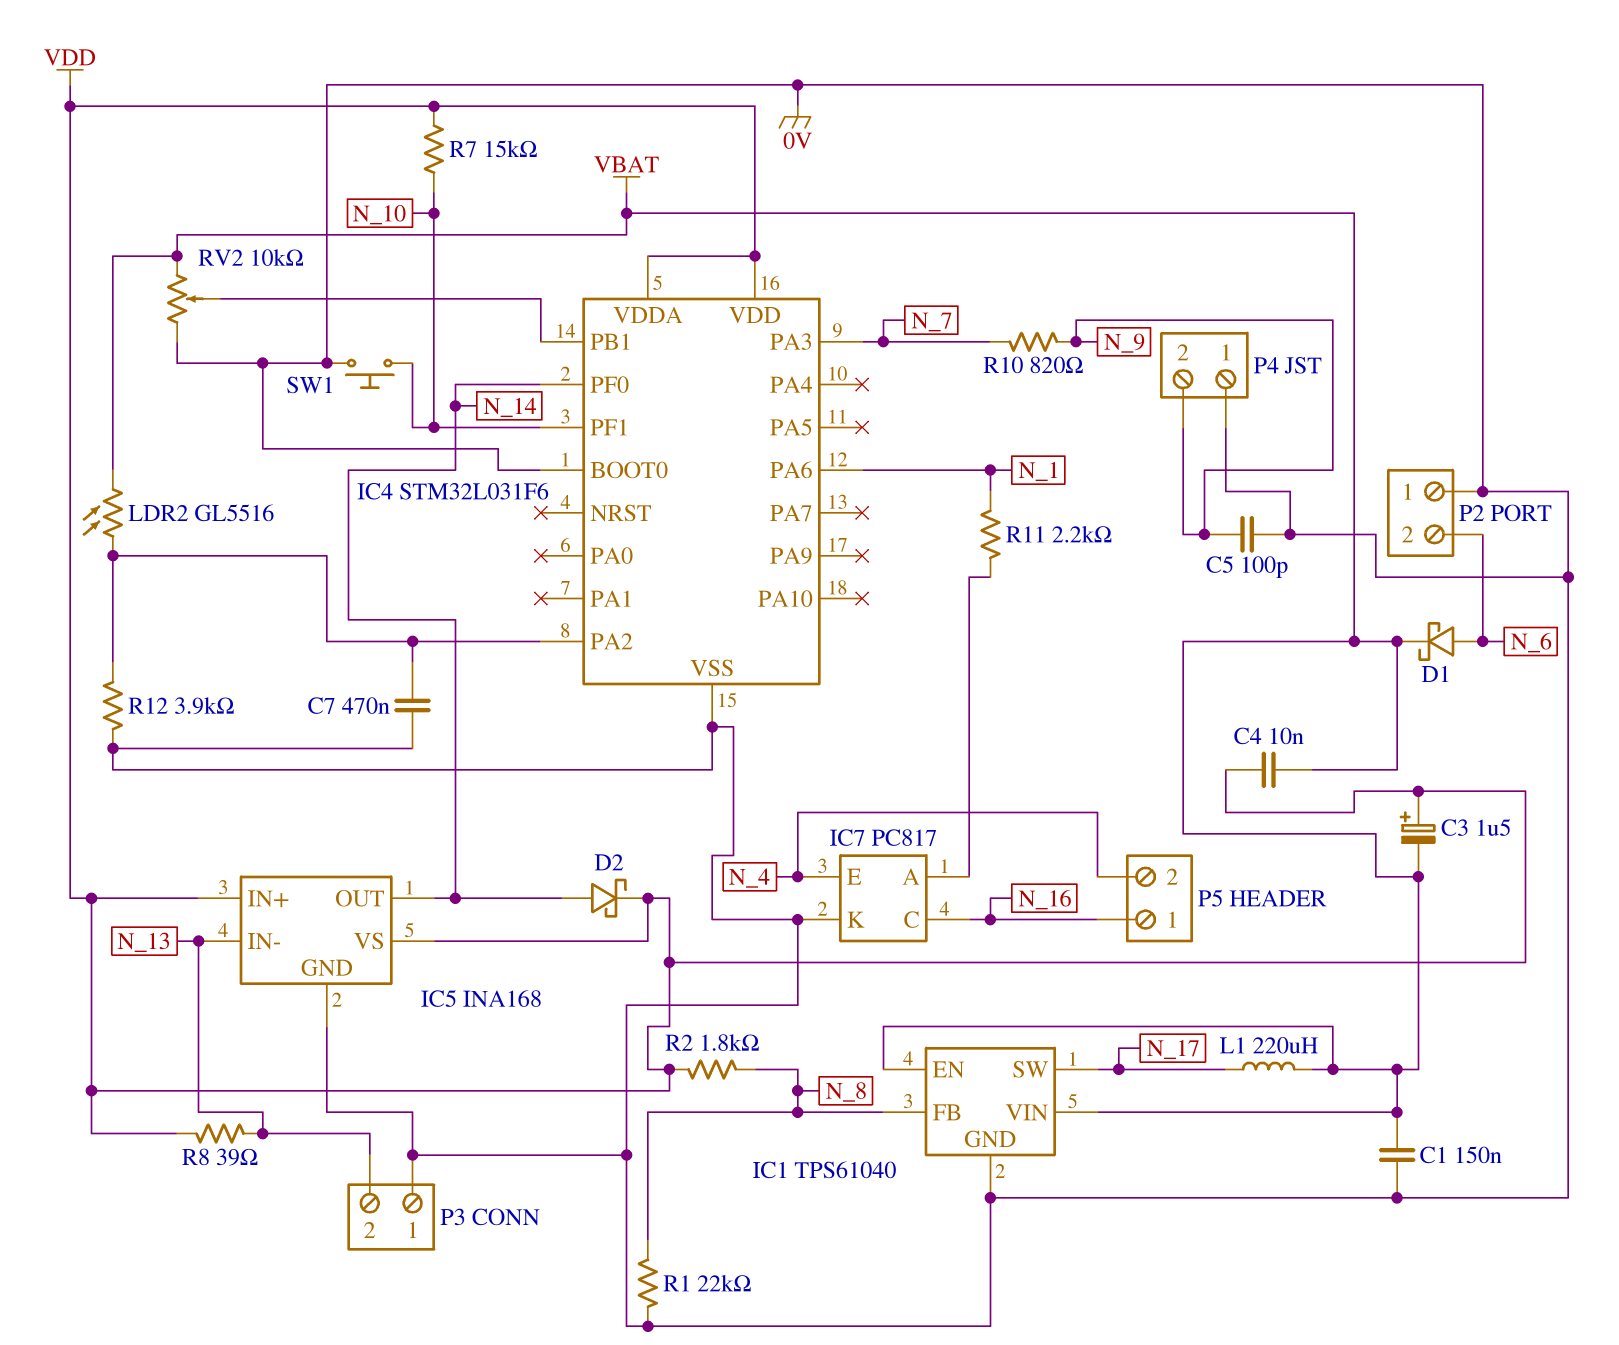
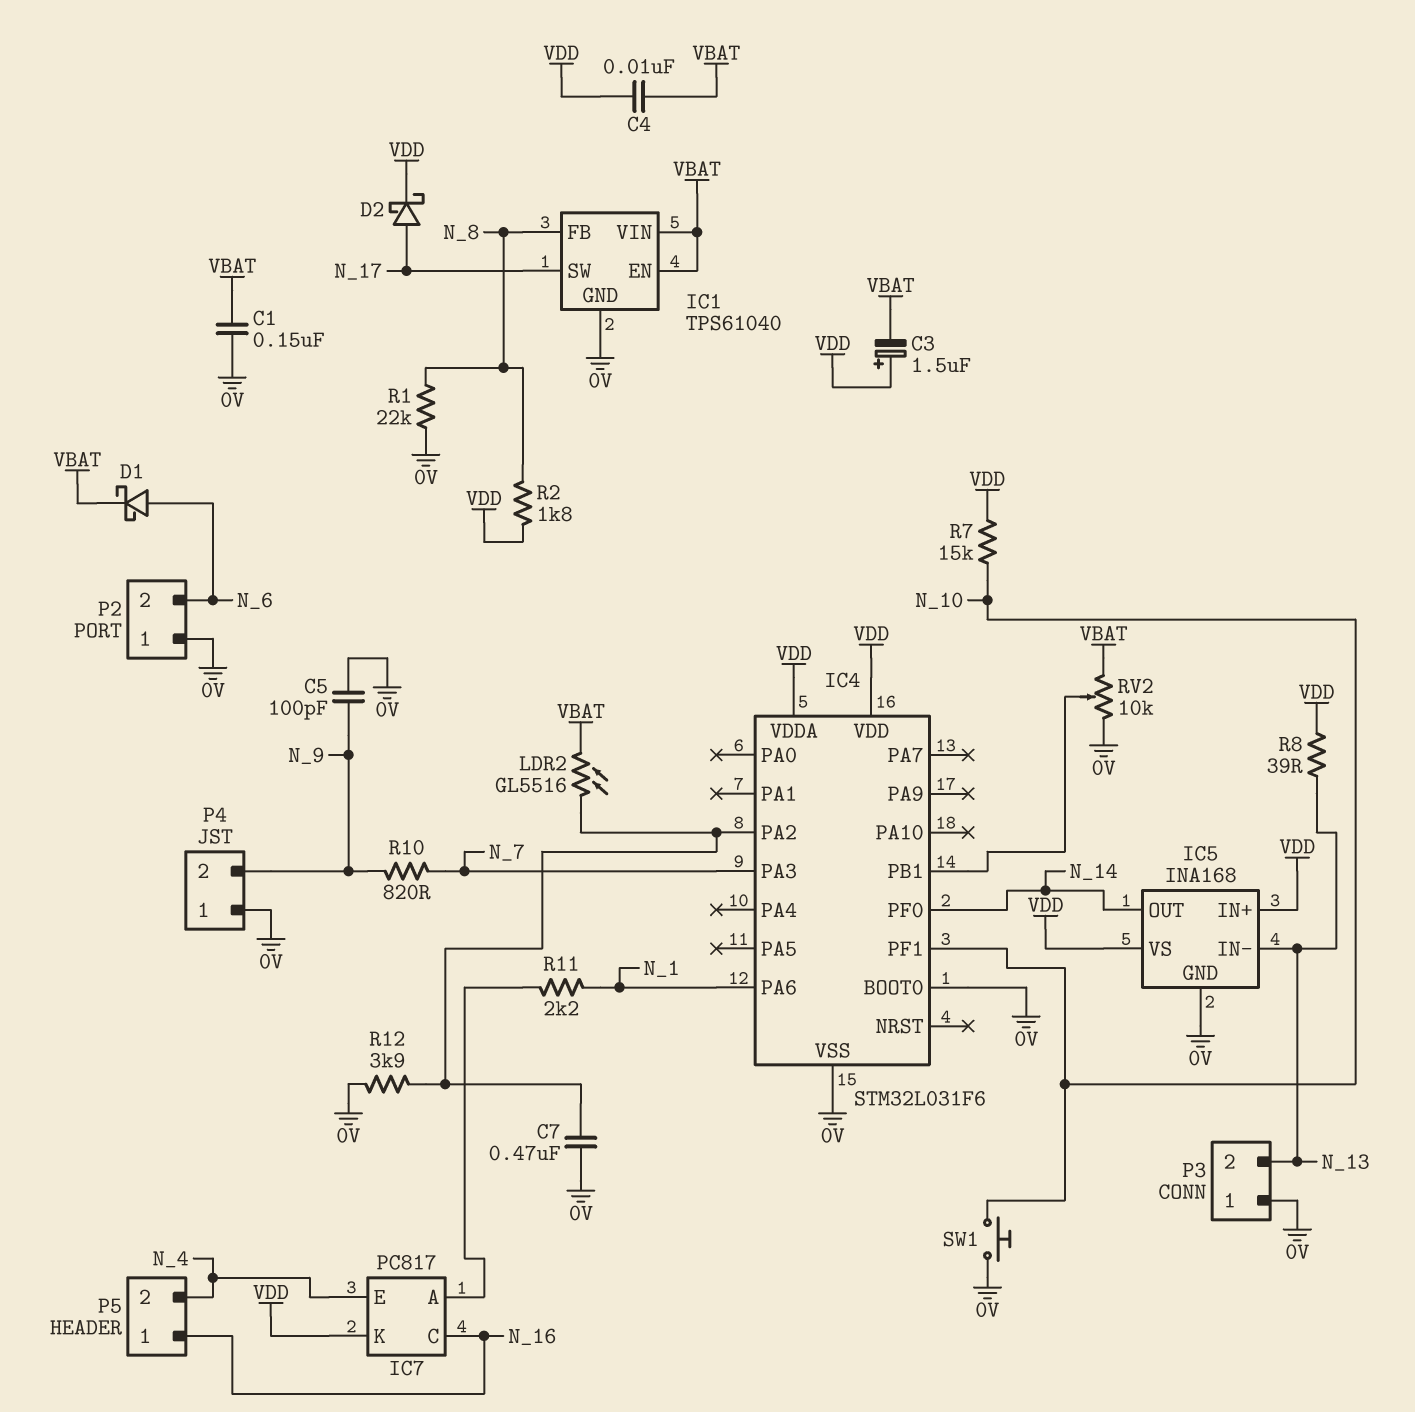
D2: schottky (A N_14, K VDD) -> schottky (A N_17, K VDD)
IC7 pin K: 0V -> VDD
L1: 220uH (N_17, VBAT) -> none

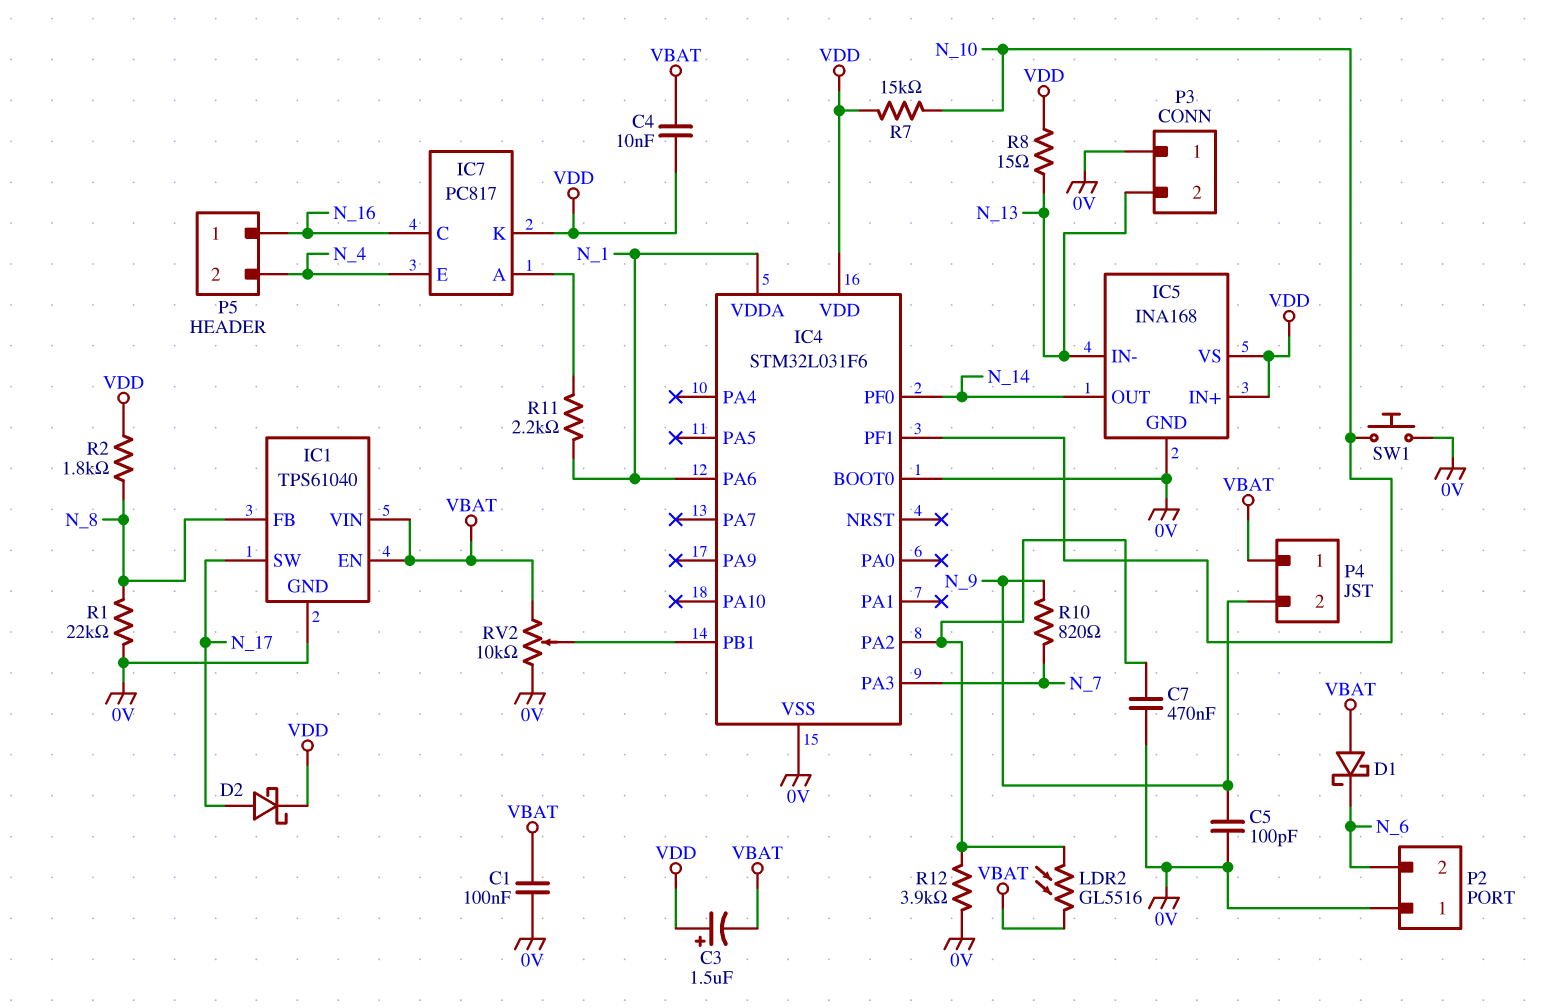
C1: 150nF (0V, VBAT) -> 100nF (0V, VBAT)
D1: schottky (A N_6, K VBAT) -> schottky (A VBAT, K N_6)
IC4 pin VDDA: VDD -> N_1
P4 pin 1: 0V -> VBAT
R8: 39 (N_13, VDD) -> 15 (N_13, VDD)

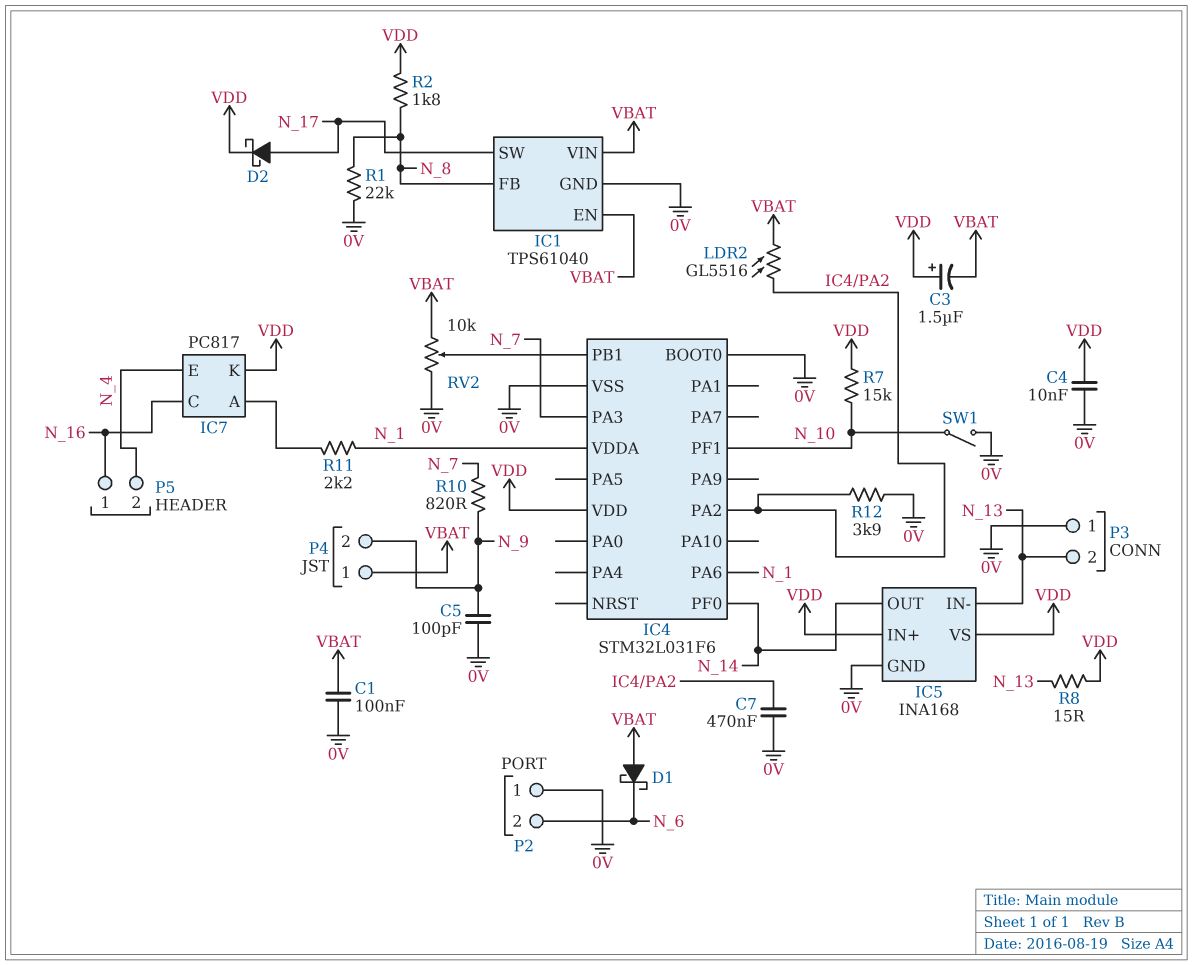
C4: 10nF (VBAT, VDD) -> 10nF (0V, VDD)
SW1: button (0V, N_10) -> switch (0V, N_10)

